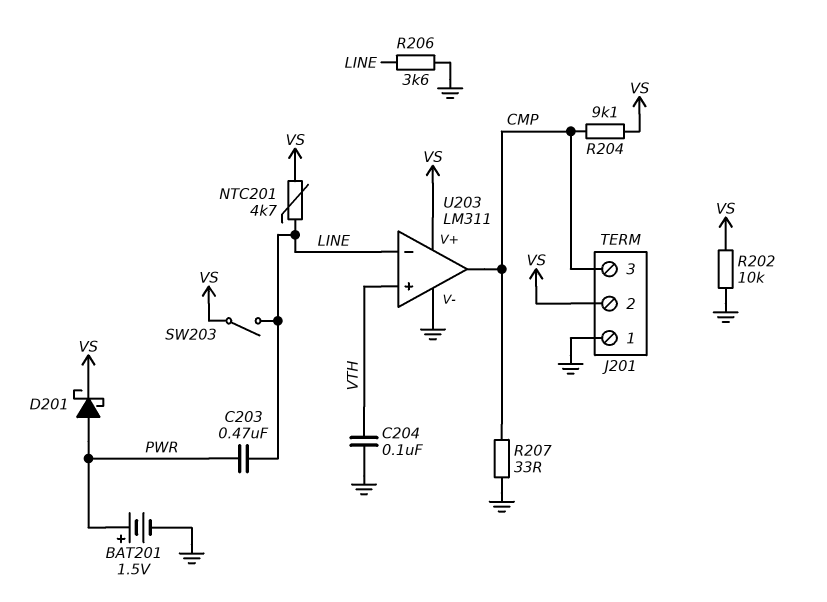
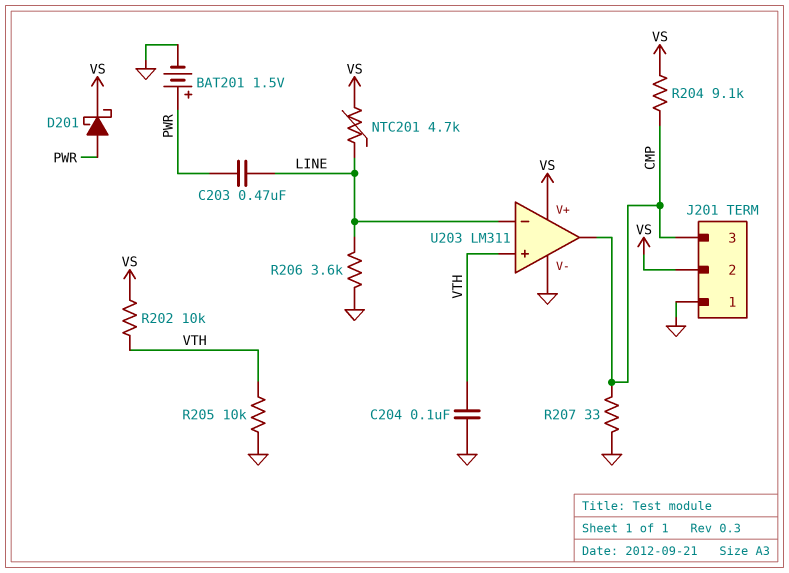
R202: 10k (GND, VS) -> 10k (VS, VTH)
R205: none -> 10k (GND, VTH)
SW203: switch (LINE, VS) -> none

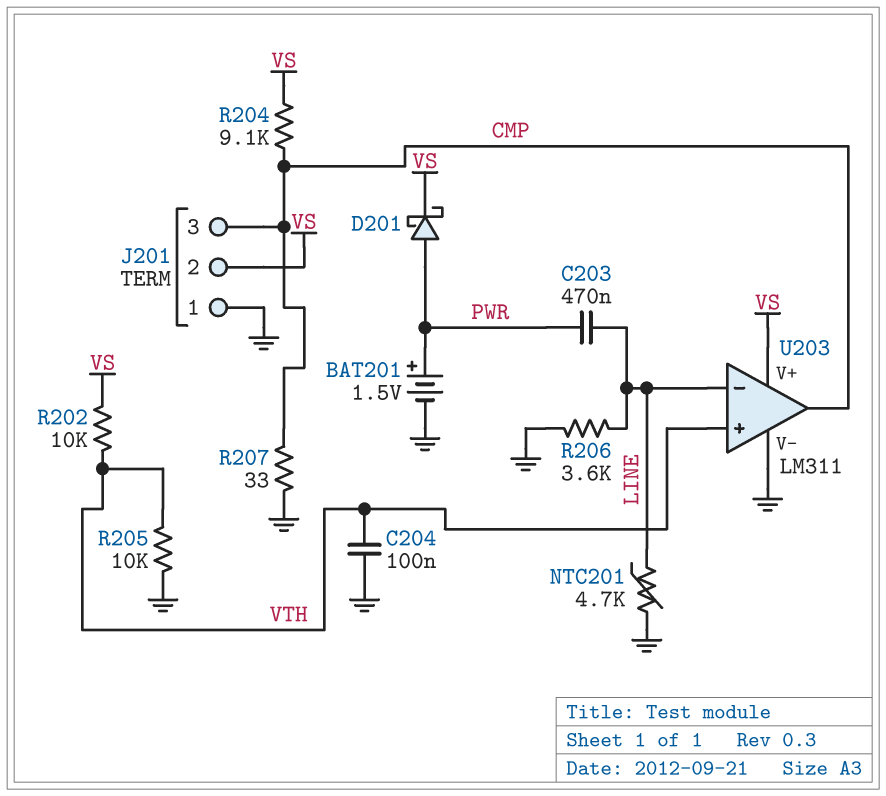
NTC201: 4.7k (LINE, VS) -> 4.7k (GND, LINE)

